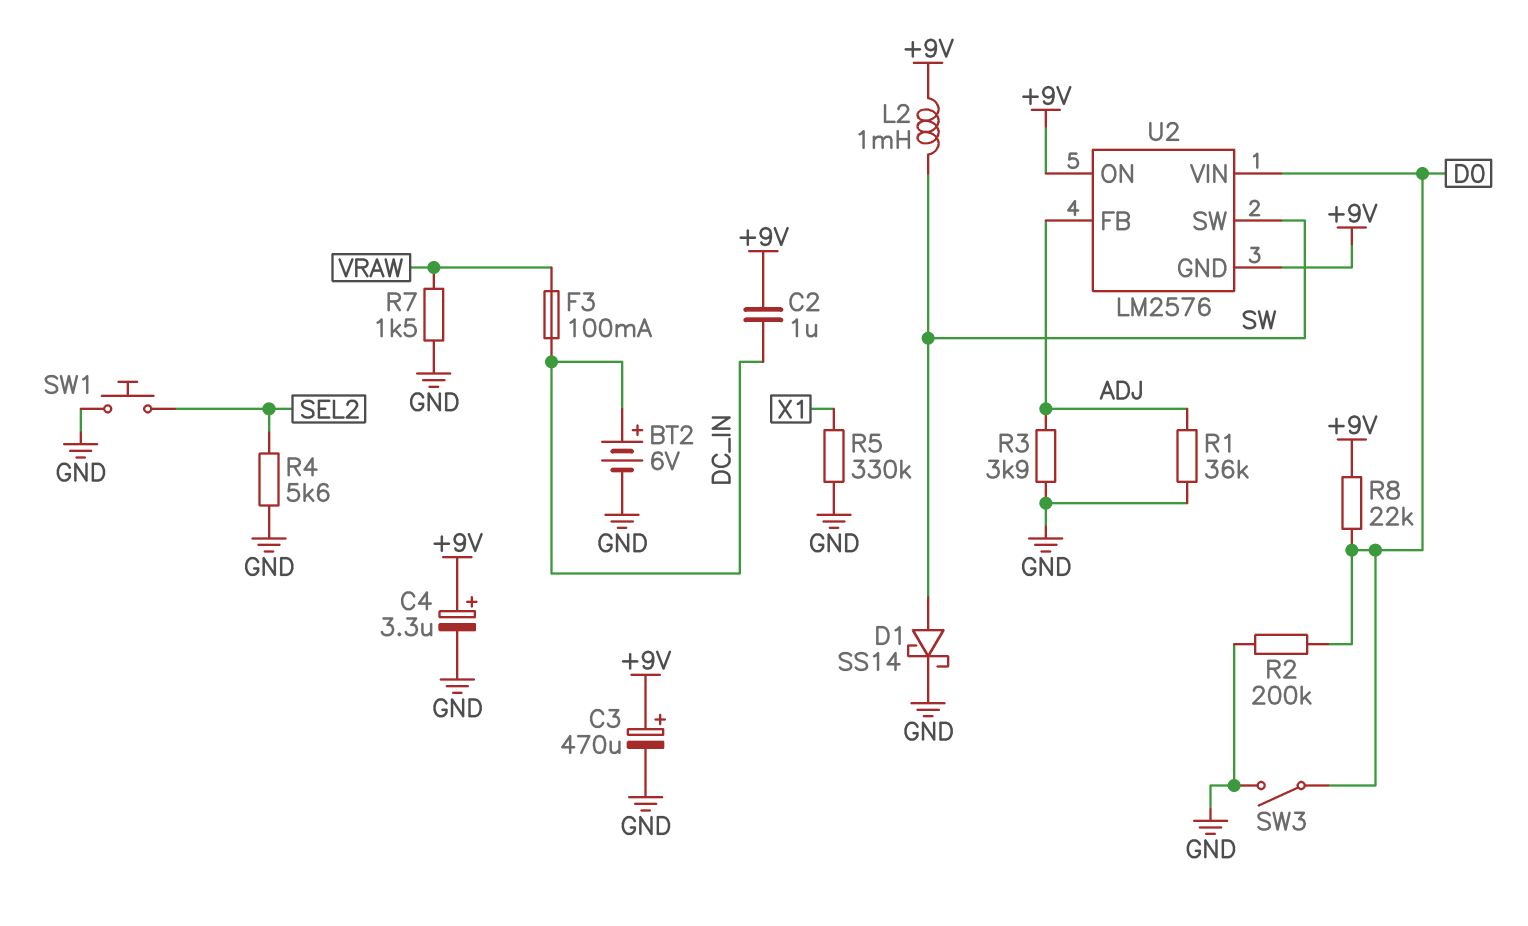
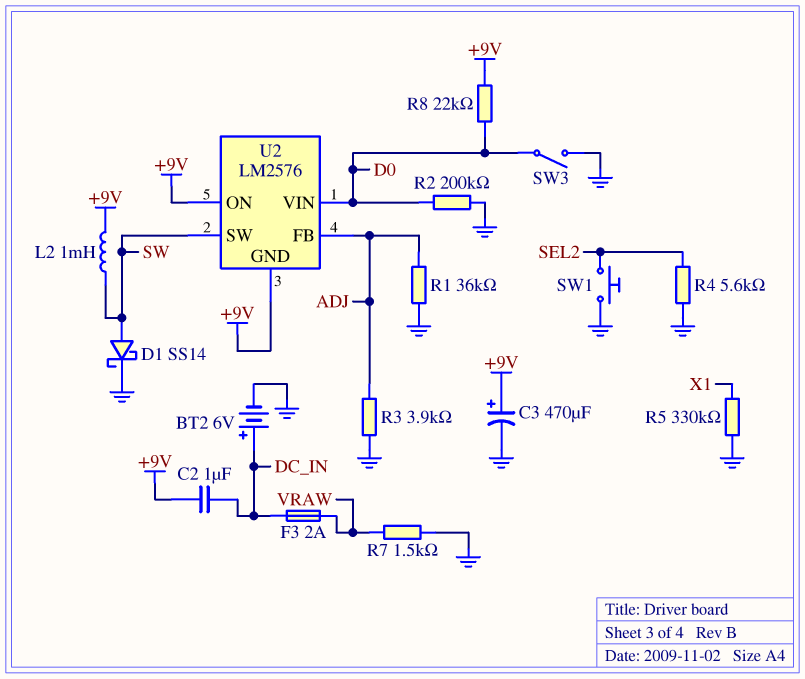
C4: 3.3uF (plus +9V, minus GND) -> none
F3: 100mA (DC_IN, VRAW) -> 2A (DC_IN, VRAW)

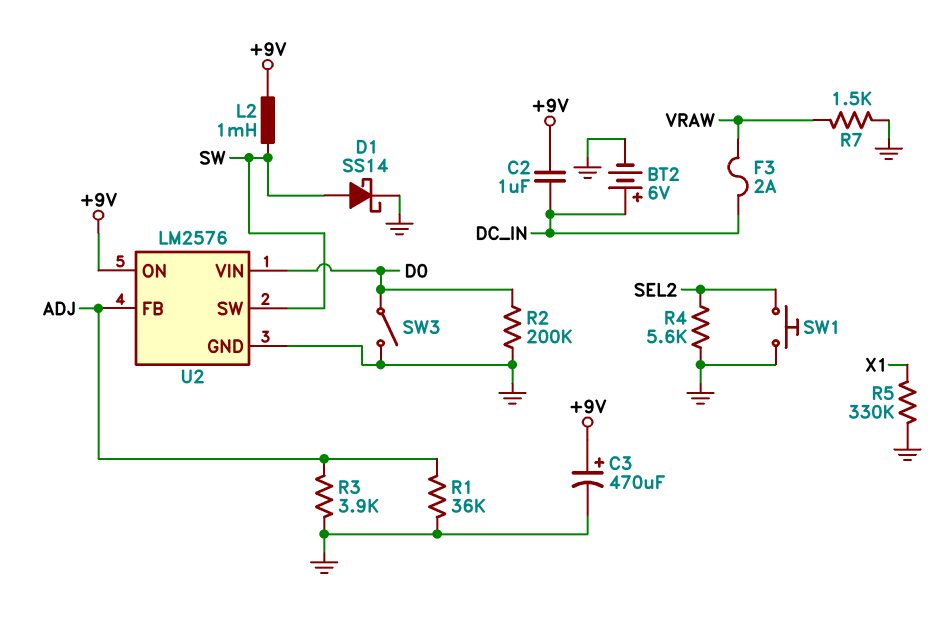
R8: 22k (+9V, D0) -> none
U2 pin GND: +9V -> GND

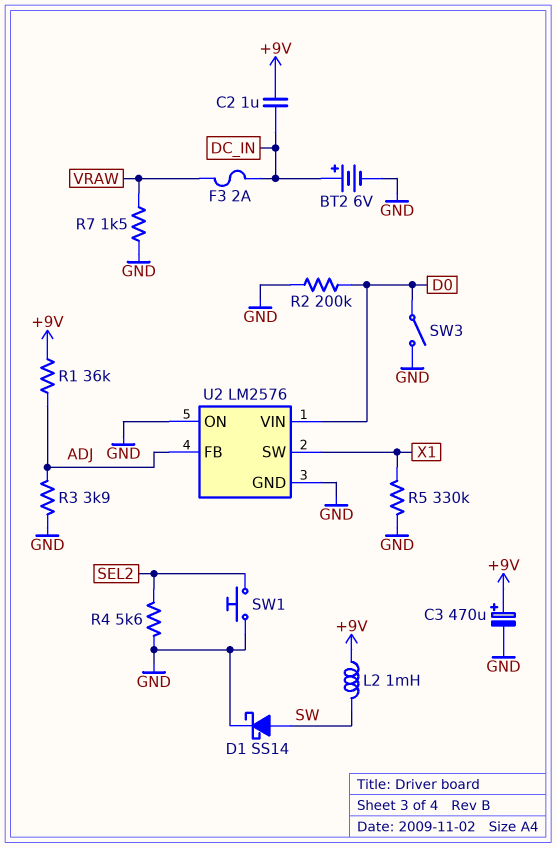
R1: 36k (ADJ, GND) -> 36k (+9V, ADJ)
U2 pin ON: +9V -> GND
U2 pin SW: SW -> X1

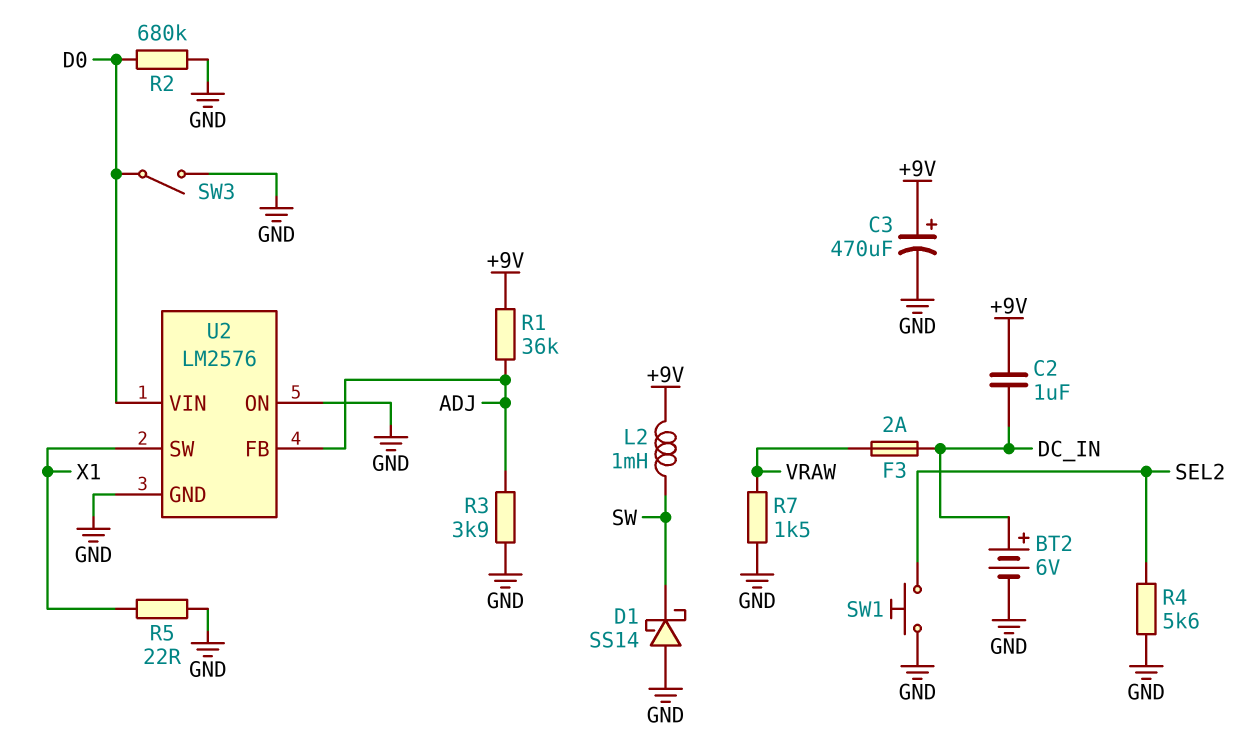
D1: schottky SS14 (A SW, K GND) -> schottky SS14 (A GND, K SW)
R2: 200k (D0, GND) -> 680k (D0, GND)
R5: 330k (GND, X1) -> 22 (GND, X1)

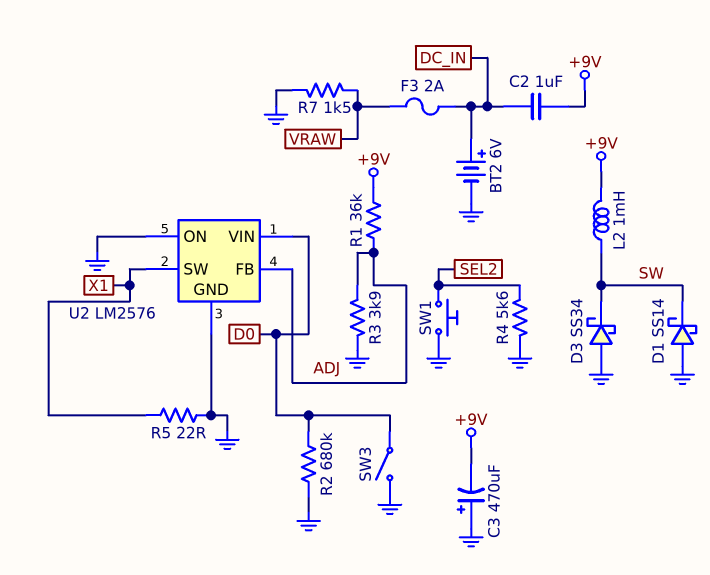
C3: 470uF (plus +9V, minus GND) -> 470uF (plus GND, minus +9V)
D3: none -> schottky SS34 (A GND, K SW)

